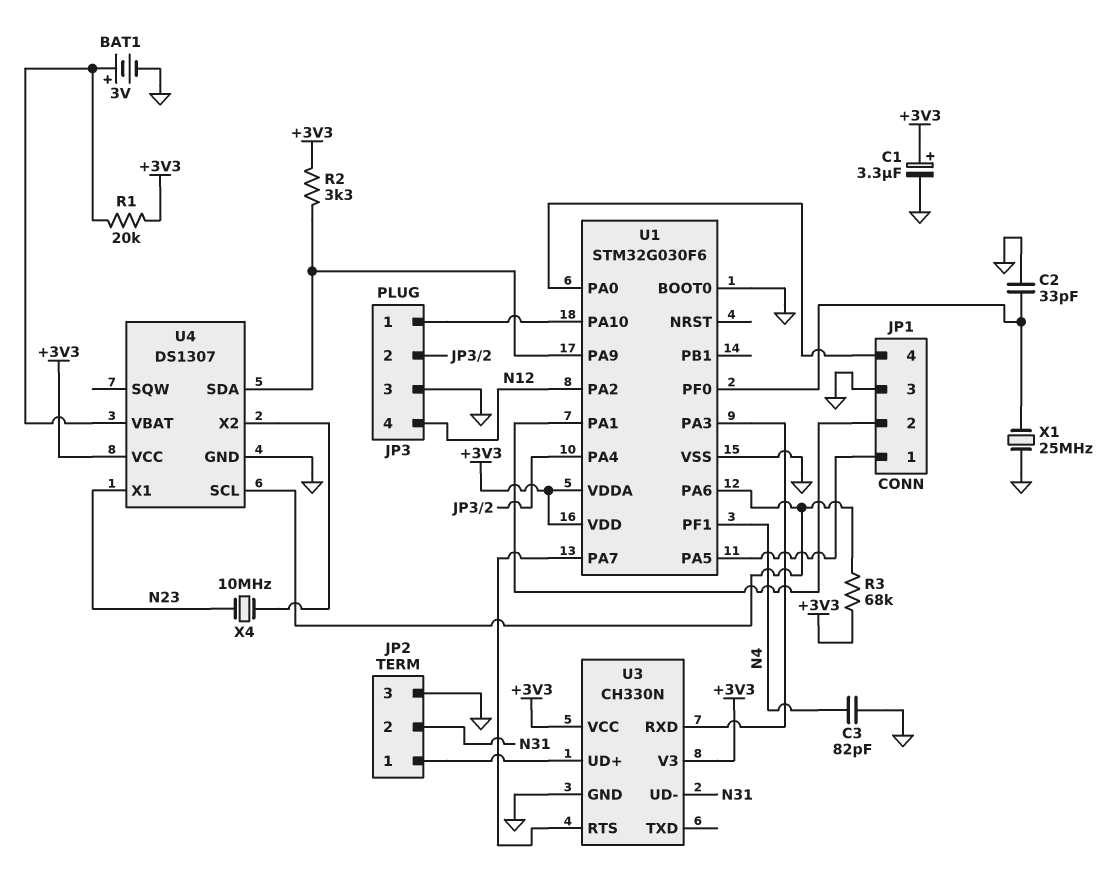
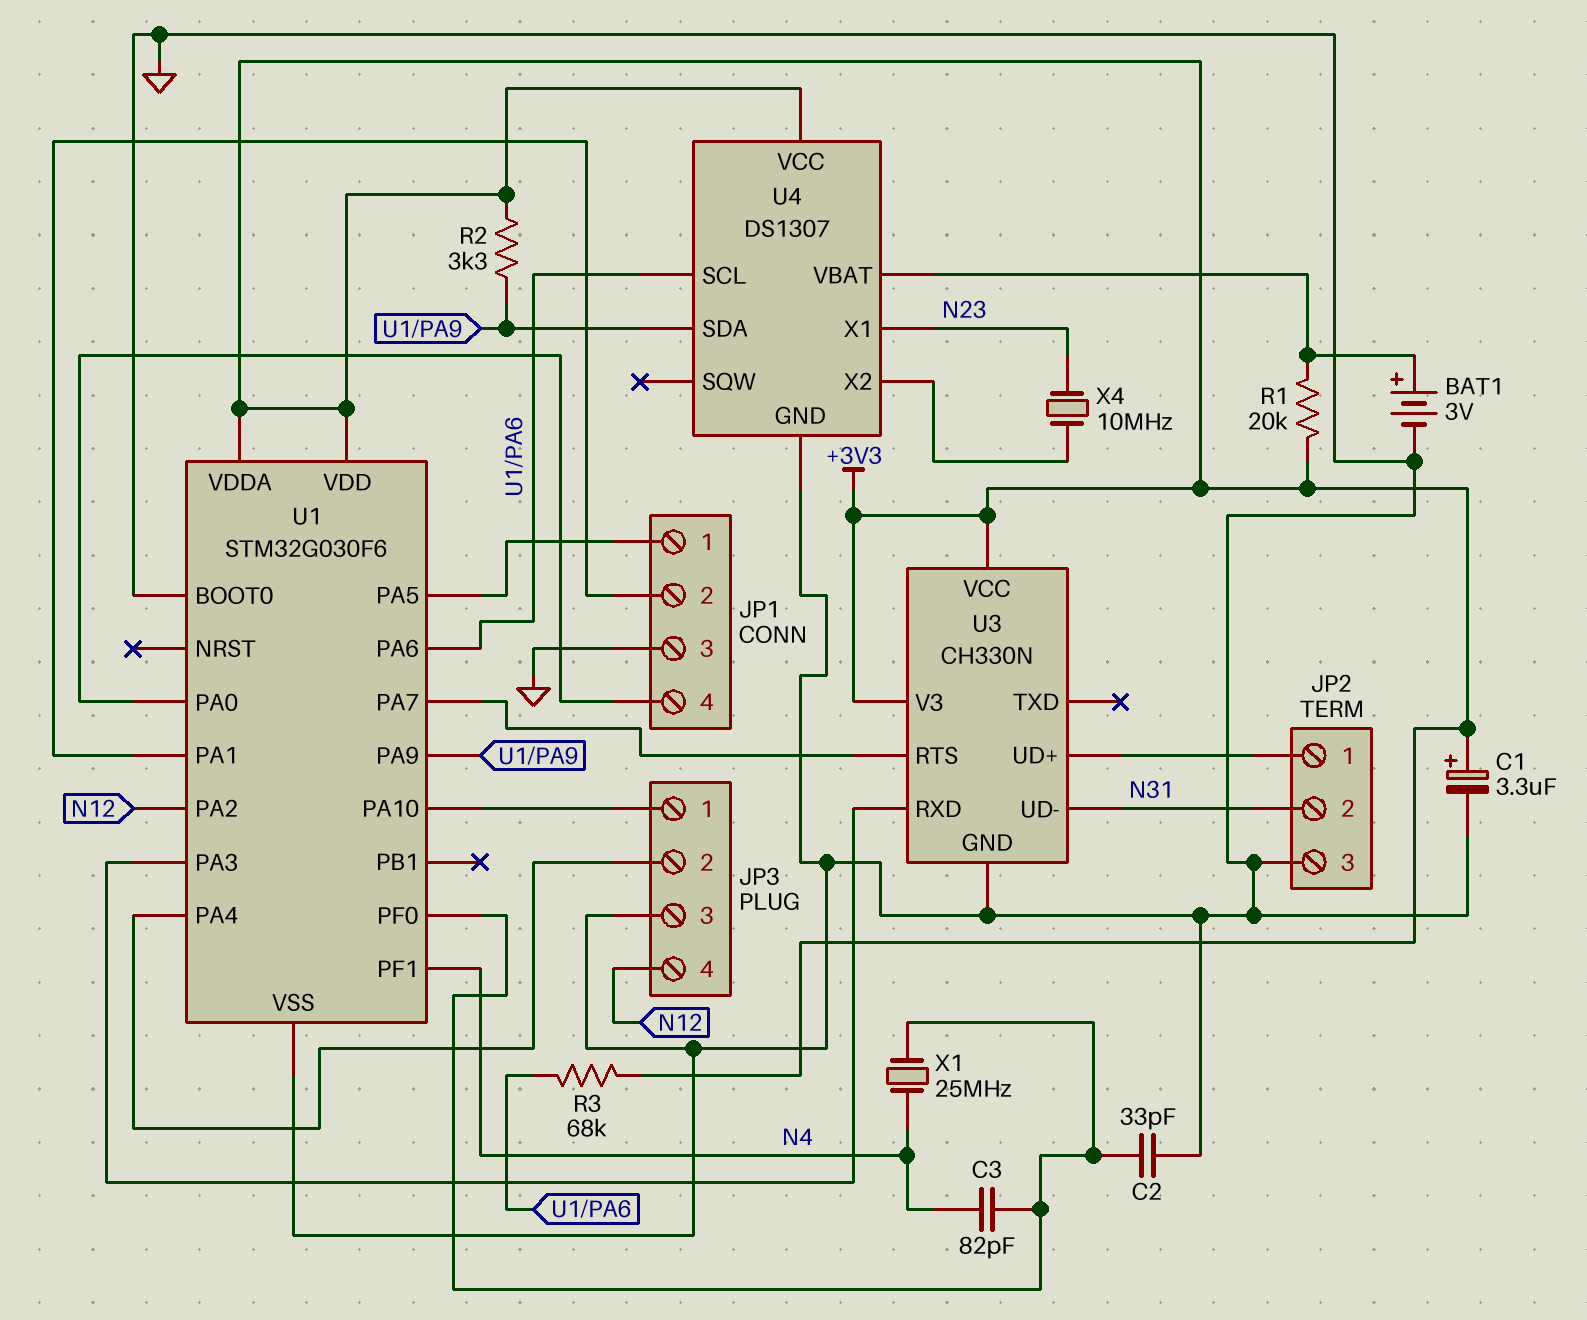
C3: 82pF (GND, N4) -> 82pF (N4, U1/PF0)
X1: 25MHz (GND, U1/PF0) -> 25MHz (N4, U1/PF0)

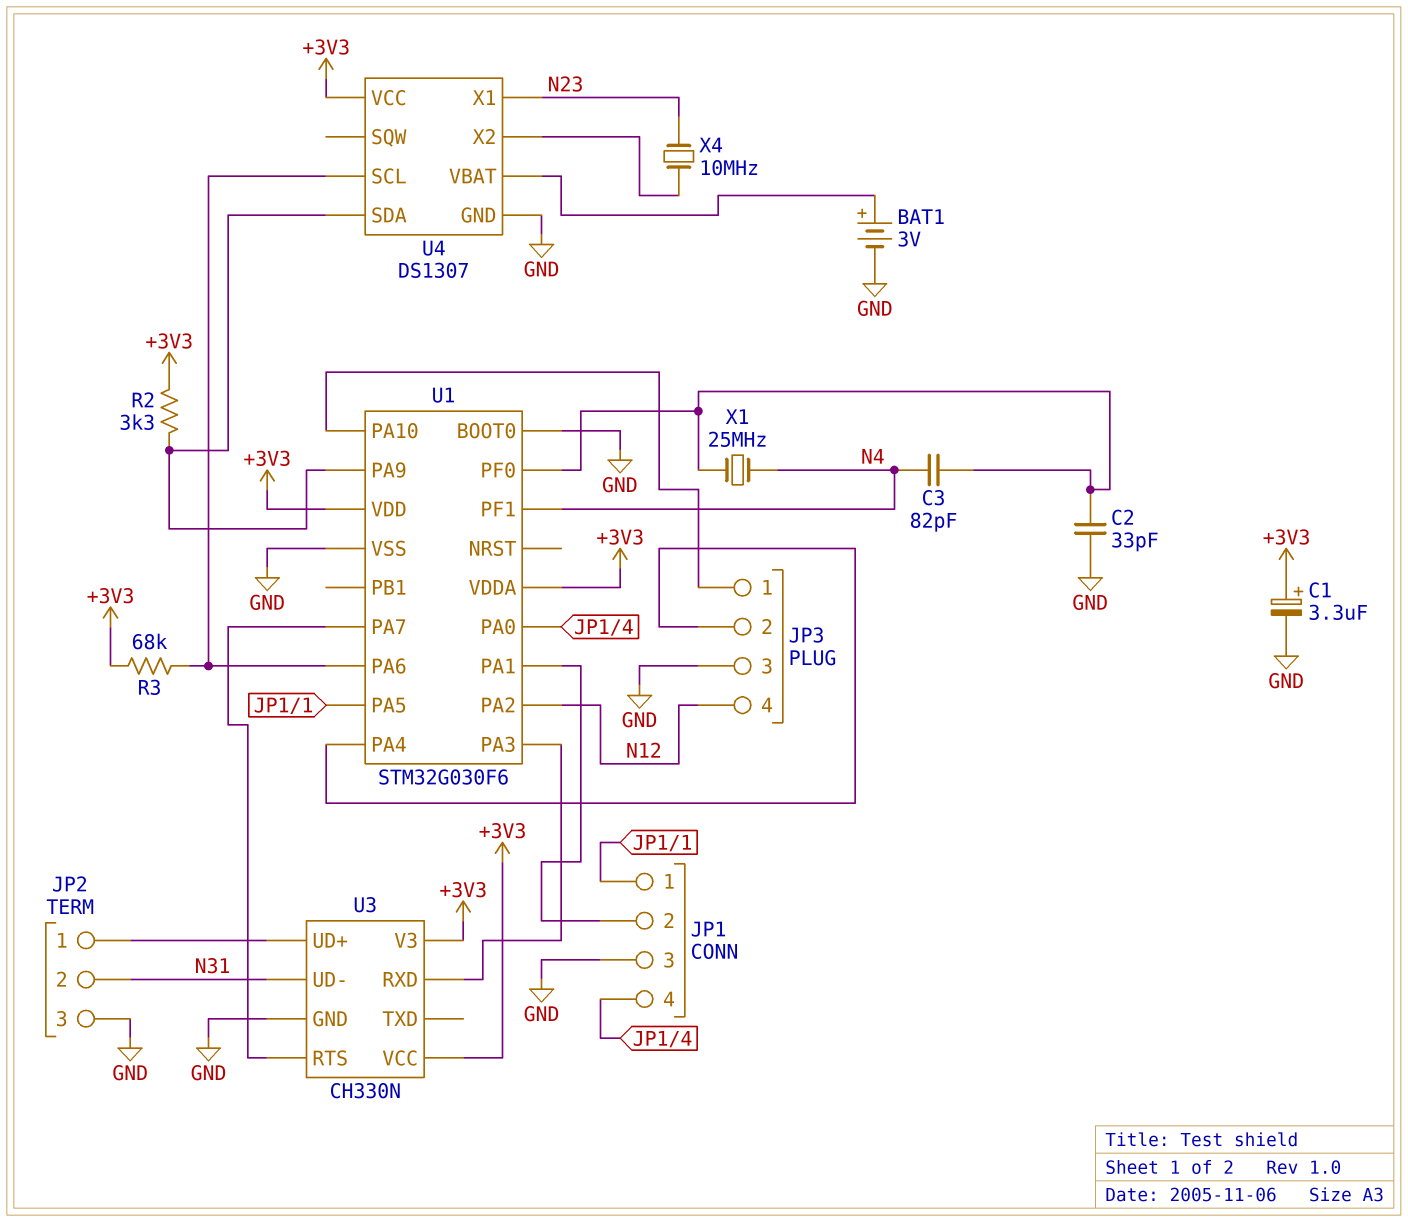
R1: 20k (+3V3, U4/VBAT) -> none

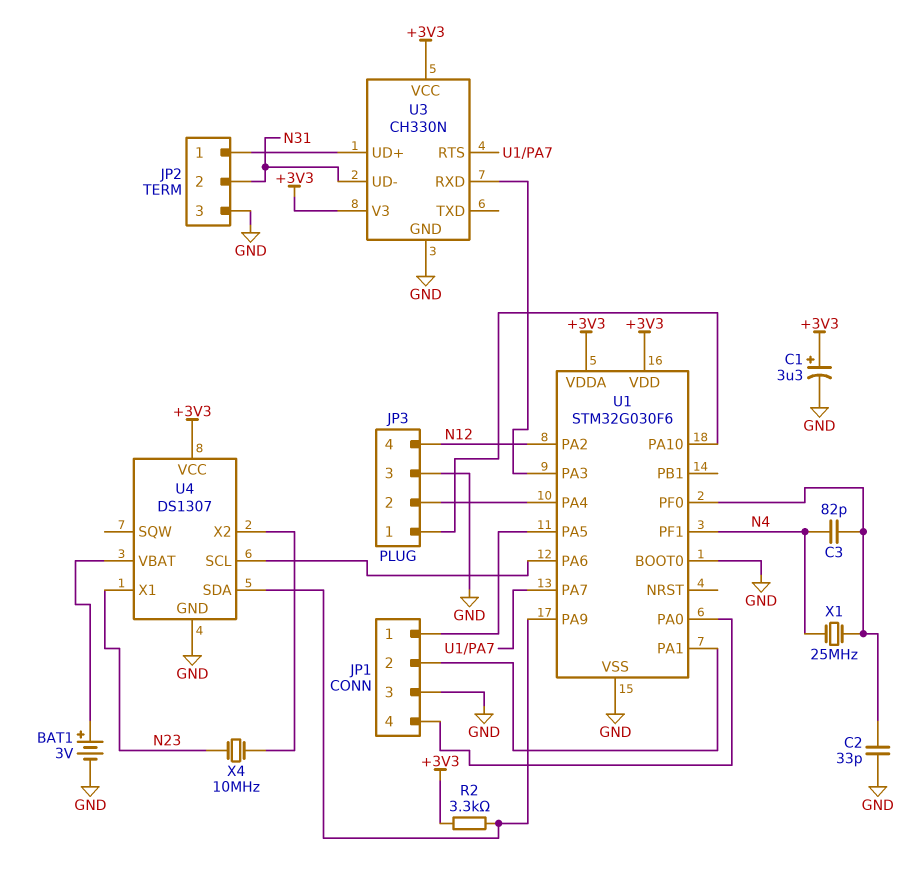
R3: 68k (+3V3, U1/PA6) -> none

